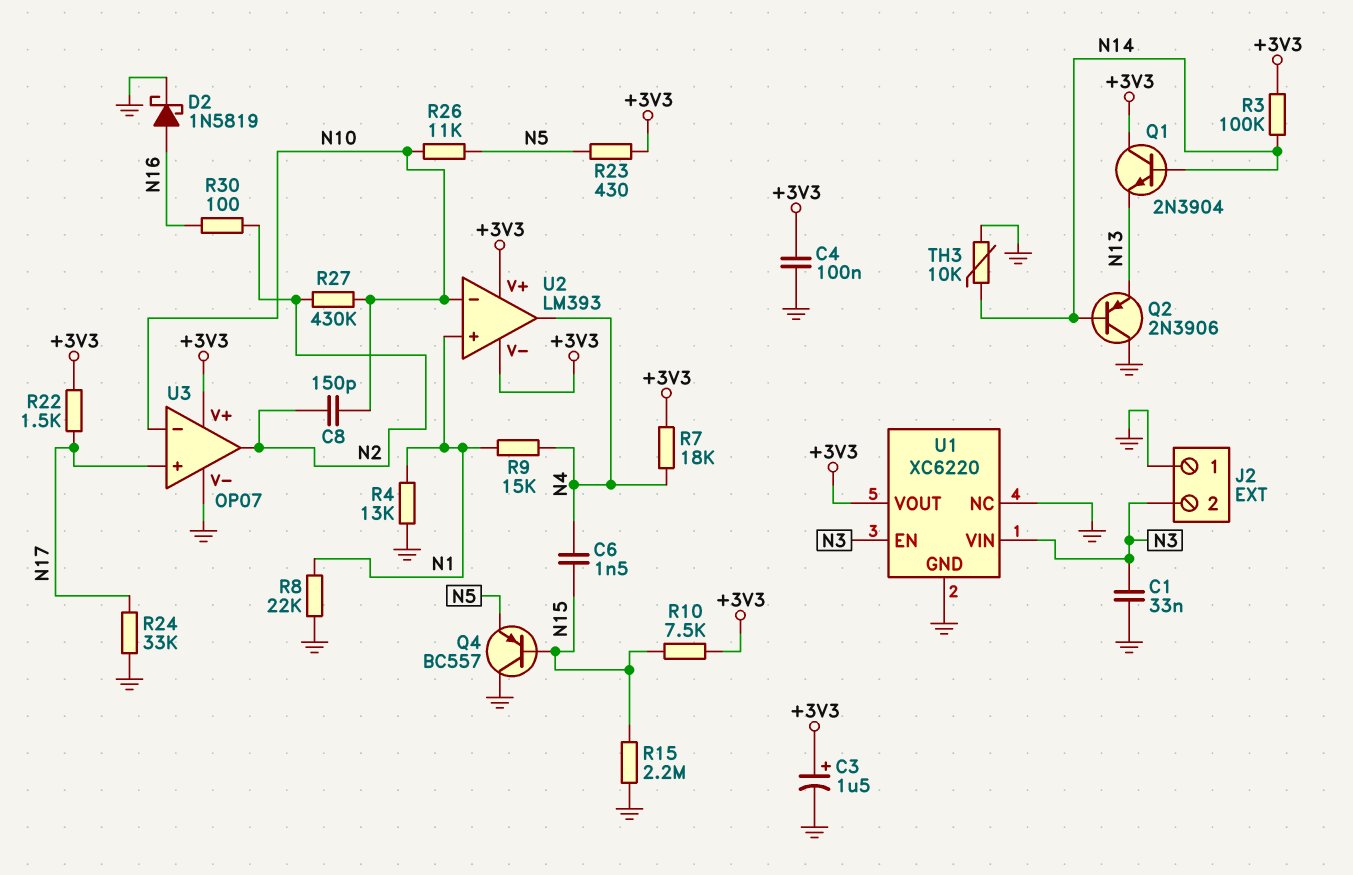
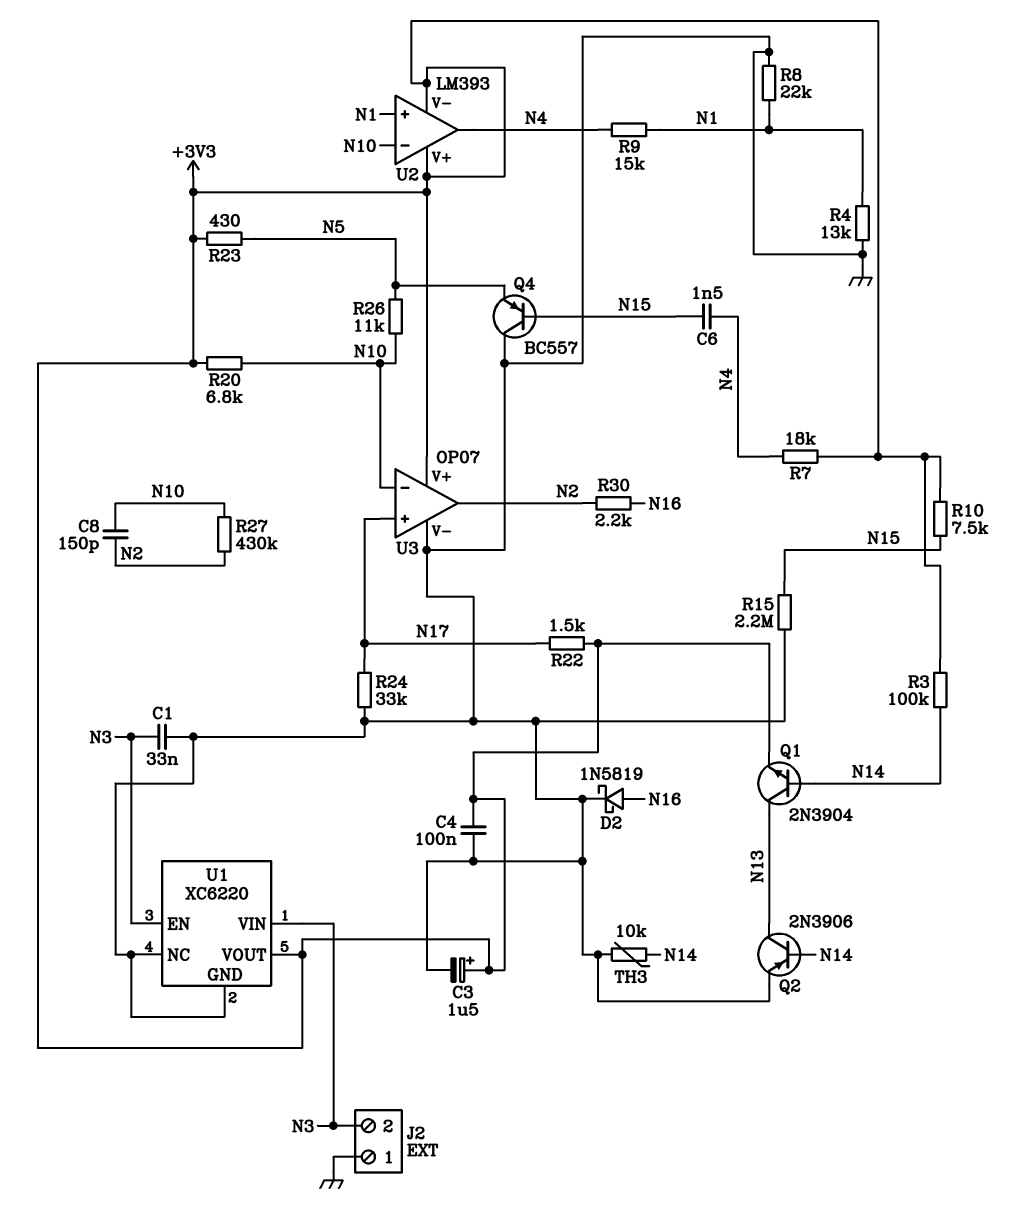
Q1: NPN 2N3904 (B N14, C +3V3, E N13) -> NPN 2N3904 (B N14, C N13, E +3V3)
Q2: PNP 2N3906 (B N14, C GND, E N13) -> PNP 2N3906 (B N14, C N13, E GND)
R20: none -> 6.8k (+3V3, N10)
R30: 100 (N2, N16) -> 2.2k (N2, N16)

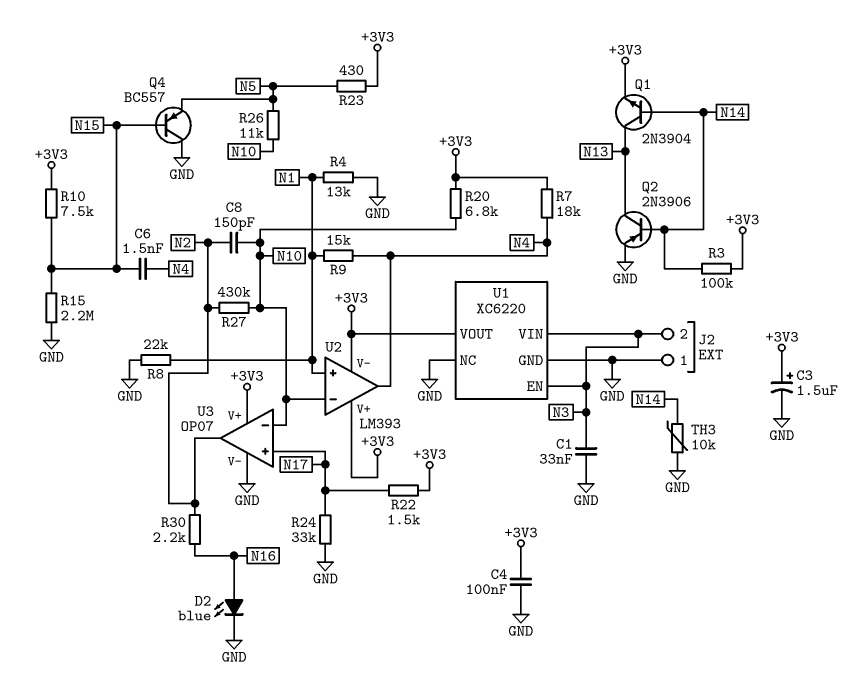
D2: schottky 1N5819 (A N16, K GND) -> LED blue (A N16, K GND)

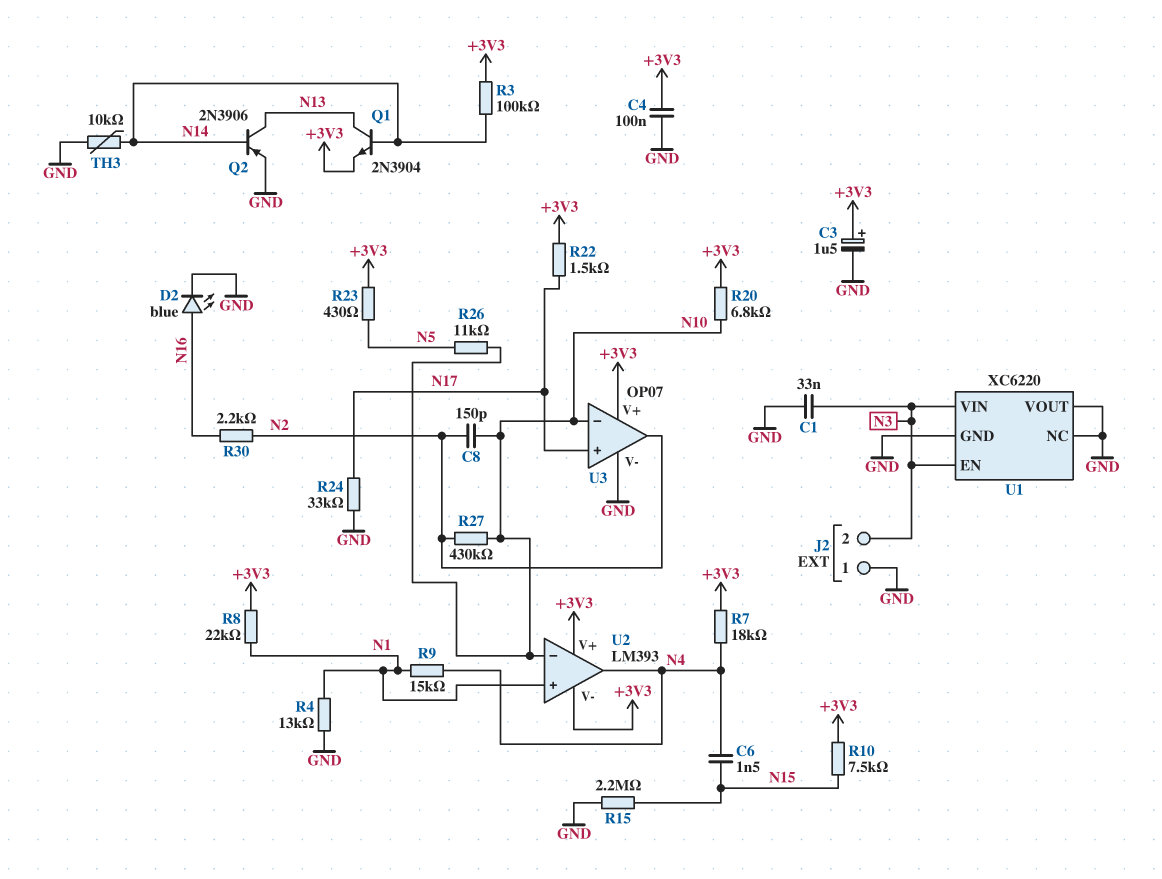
Q4: PNP BC557 (B N15, C GND, E N5) -> none
R8: 22k (GND, N1) -> 22k (+3V3, N1)
U1 pin VOUT: +3V3 -> GND

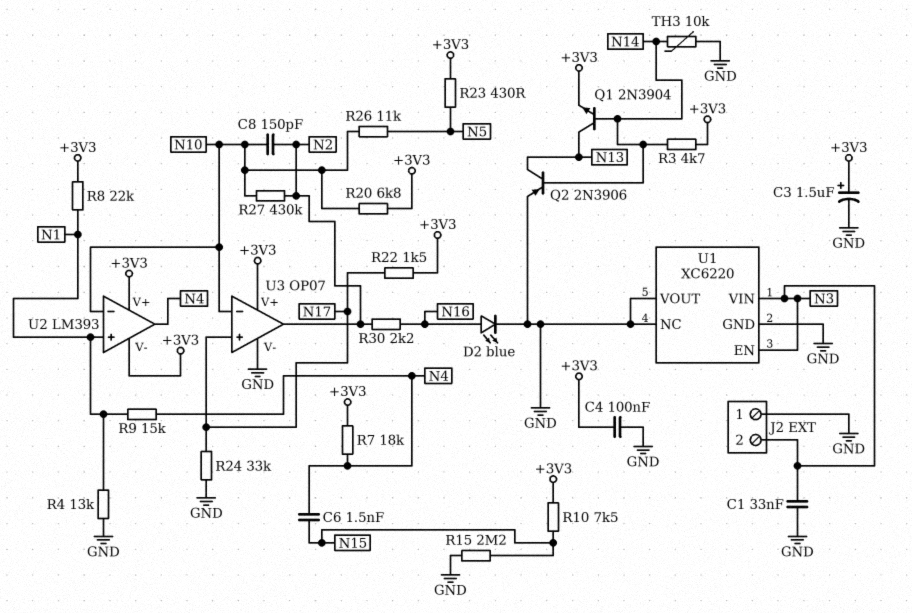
R3: 100k (+3V3, N14) -> 4.7k (+3V3, N14)

